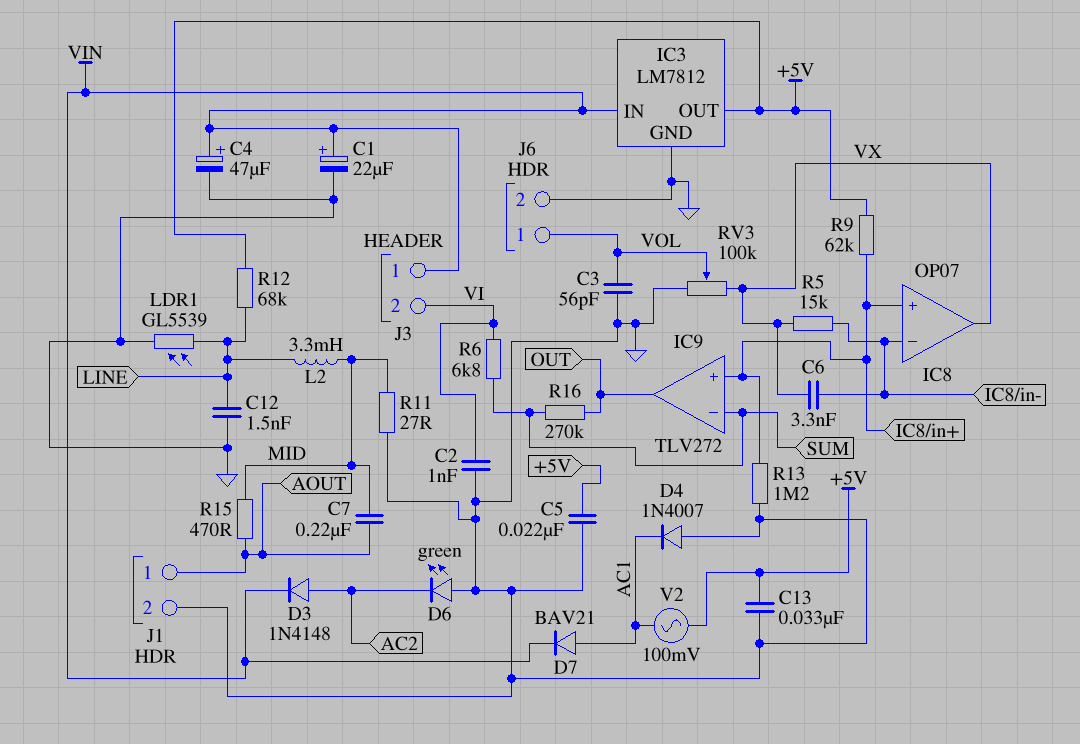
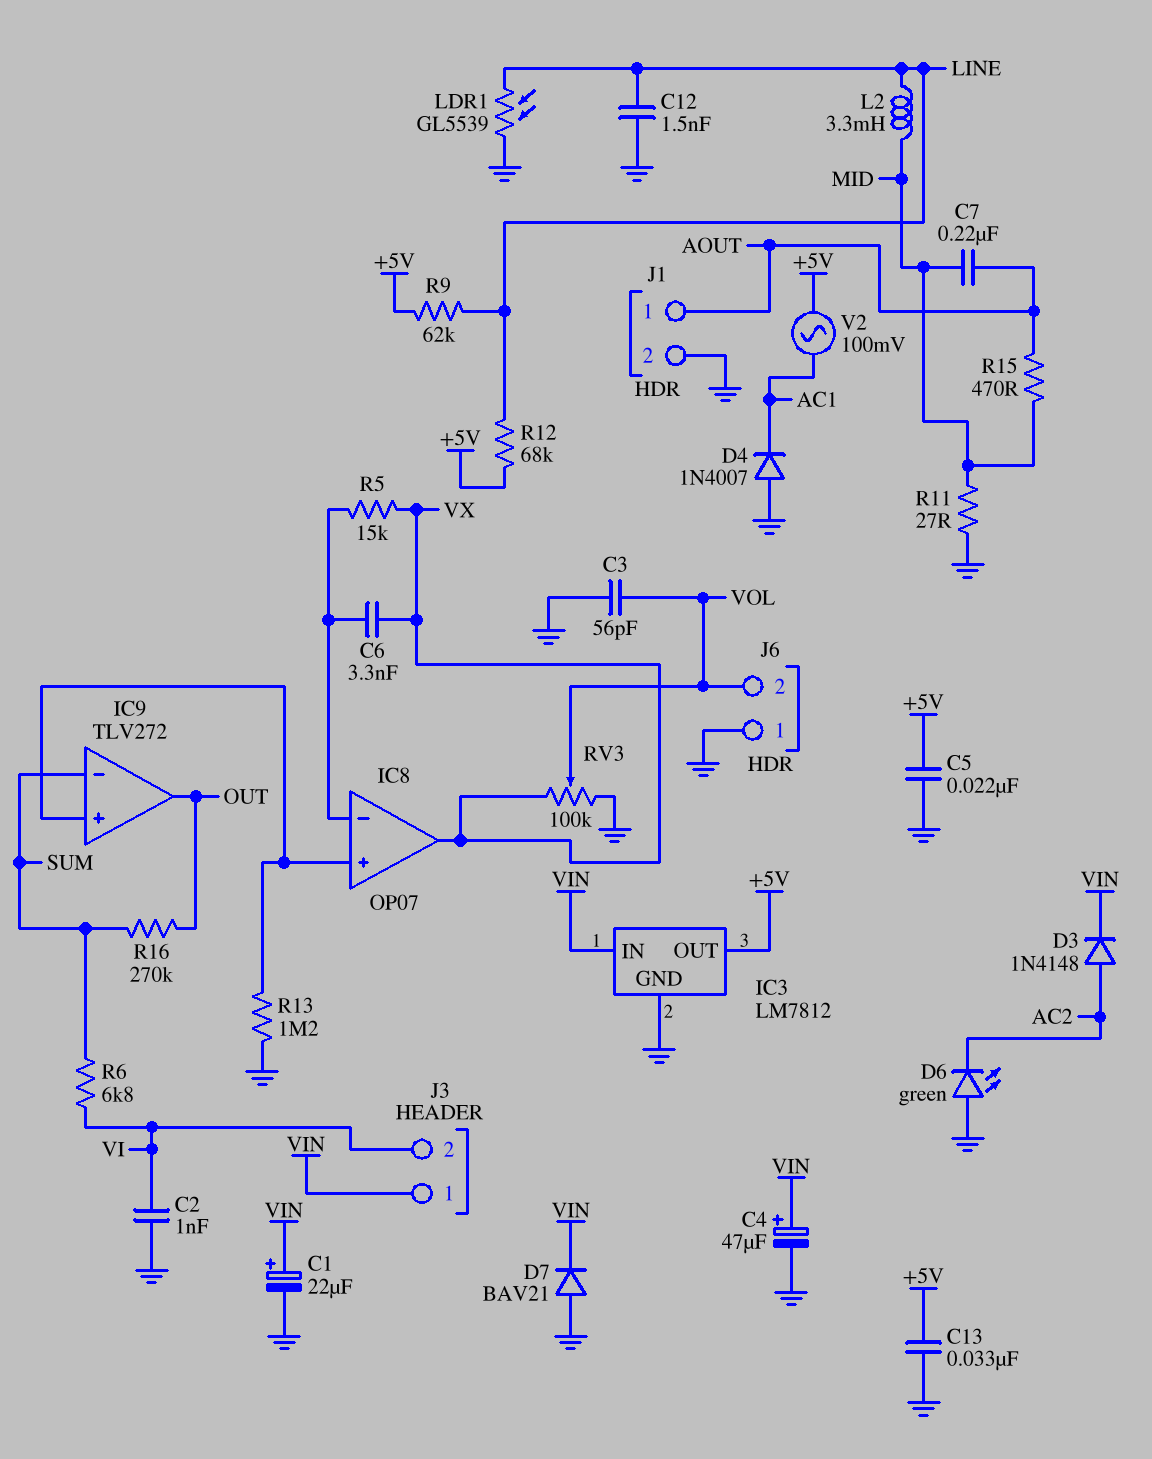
D7: diode BAV21 (A AC1, K VIN) -> diode BAV21 (A GND, K VIN)
J6 pin 1: VOL -> GND
J6 pin 2: GND -> VOL
R9: 62k (+5V, IC8/in+) -> 62k (+5V, LINE)

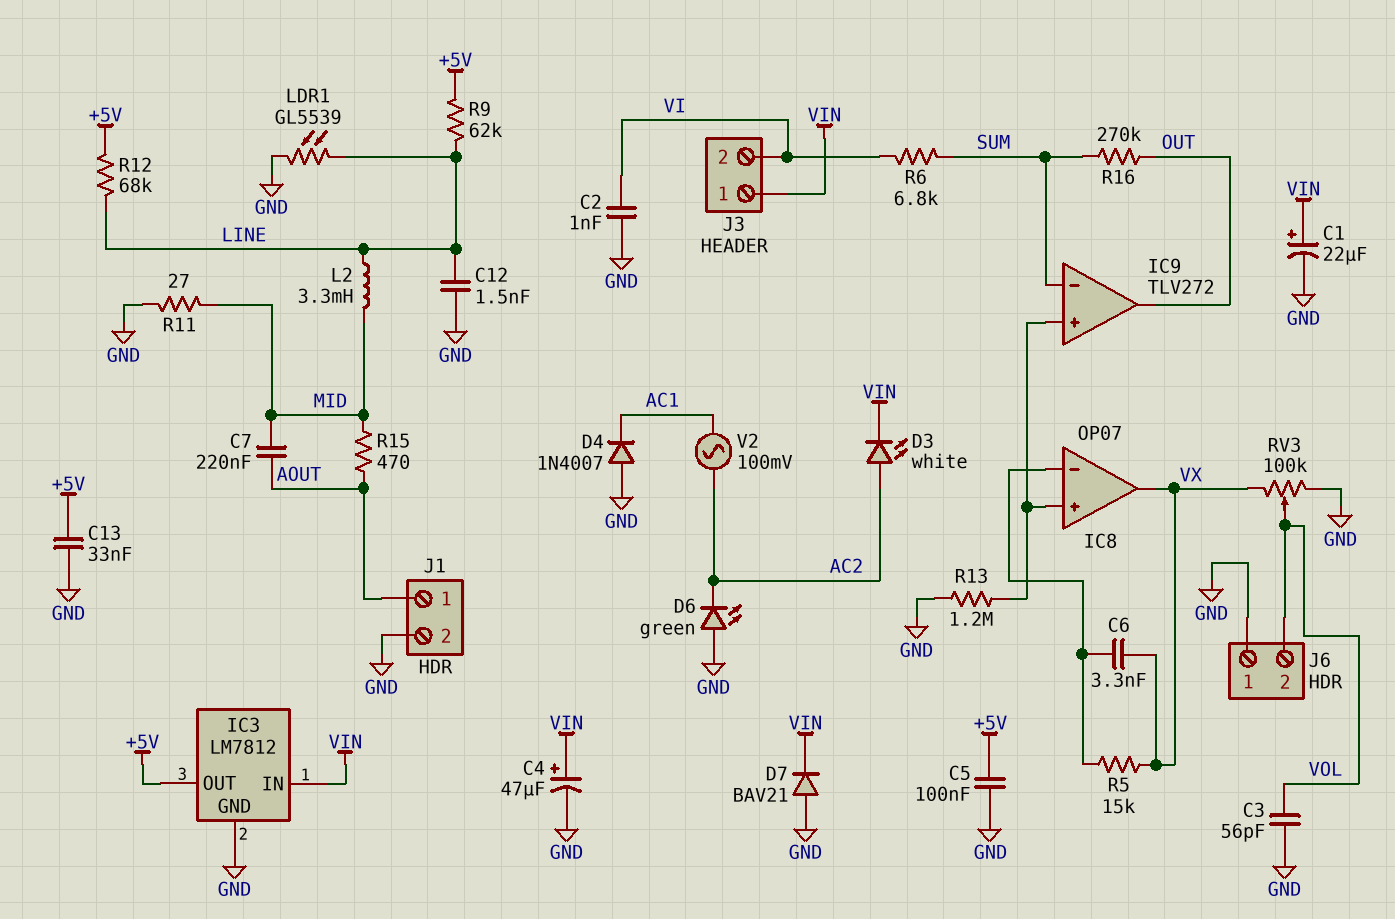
C5: 22nF (+5V, GND) -> 100nF (+5V, GND)
D3: diode 1N4148 (A AC2, K VIN) -> LED white (A AC2, K VIN)
V2: AC 100mV (+5V, AC1) -> AC 100mV (AC1, AC2)

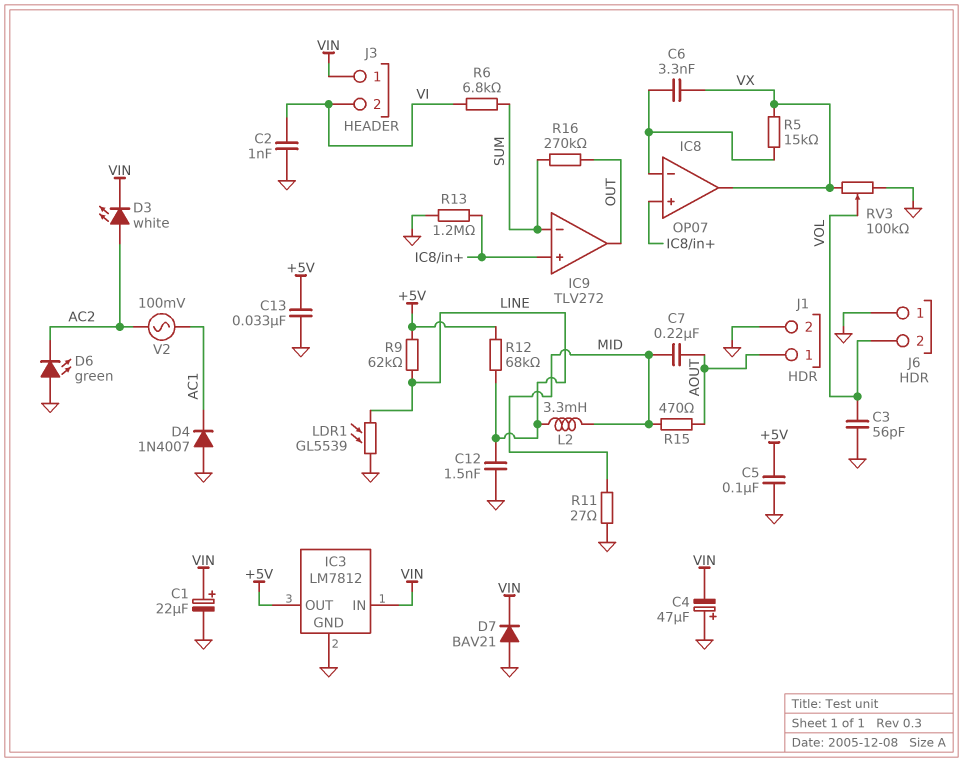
C4: 47uF (plus VIN, minus GND) -> 47uF (plus GND, minus VIN)

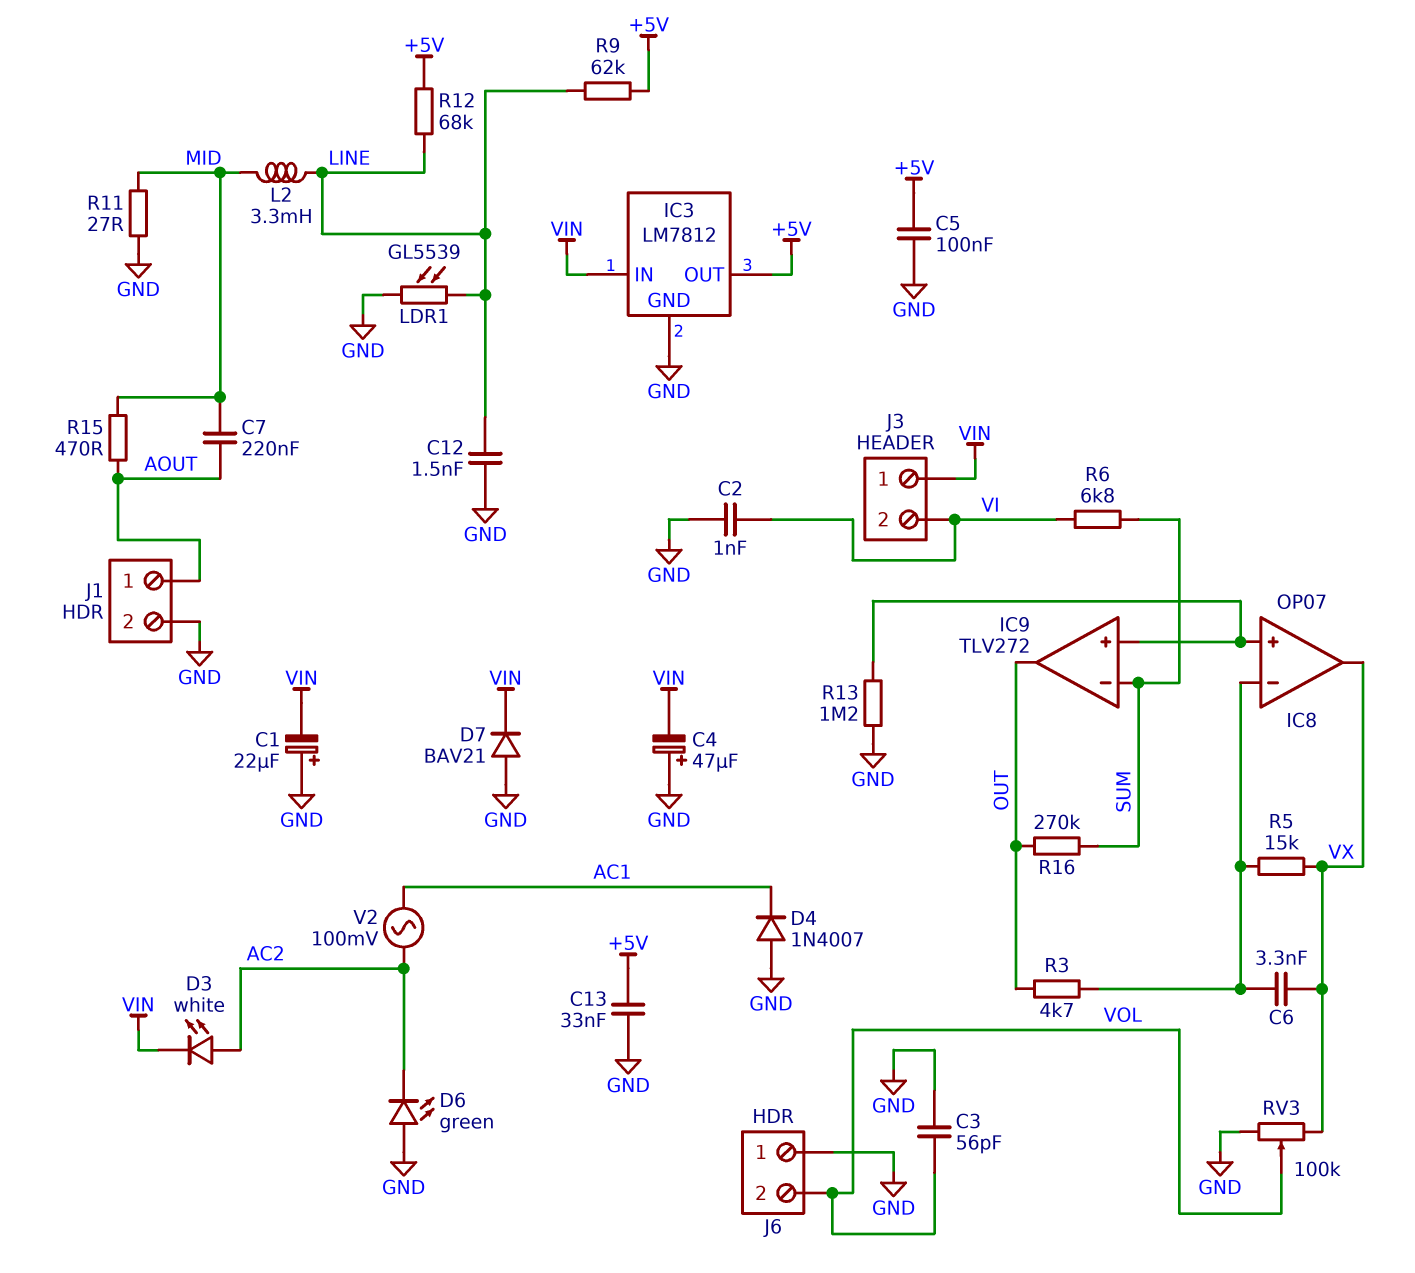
C1: 22uF (plus VIN, minus GND) -> 22uF (plus GND, minus VIN)
R3: none -> 4.7k (IC8/in-, OUT)

